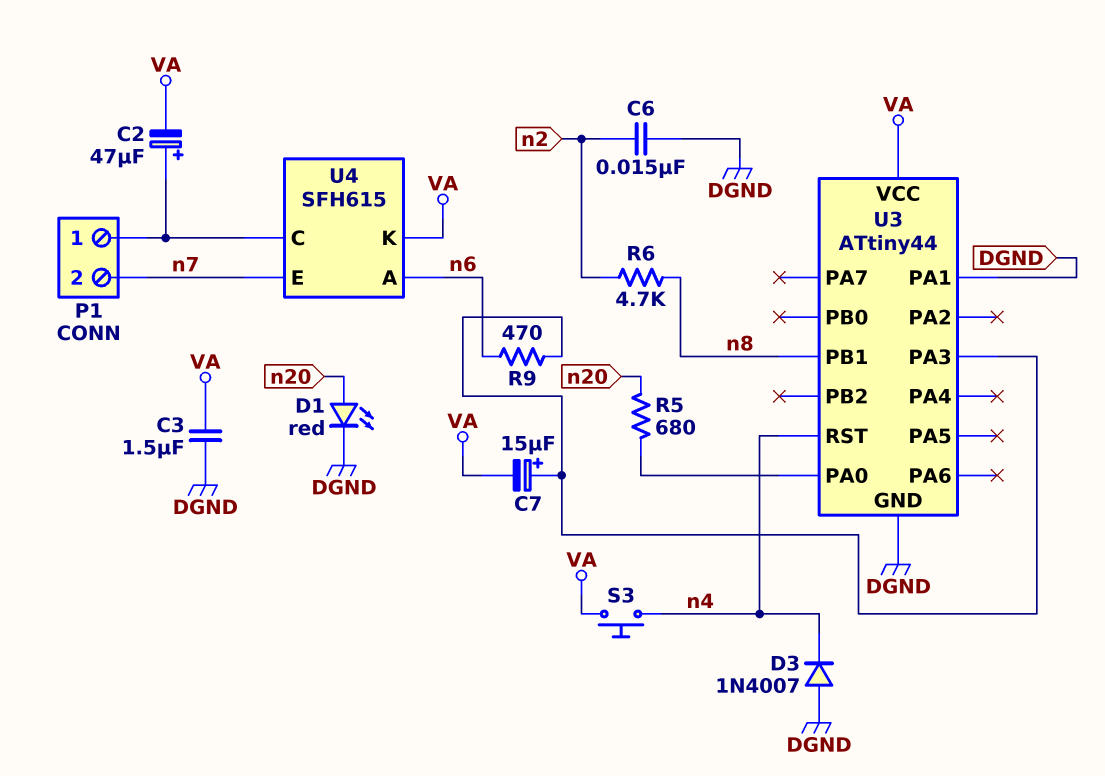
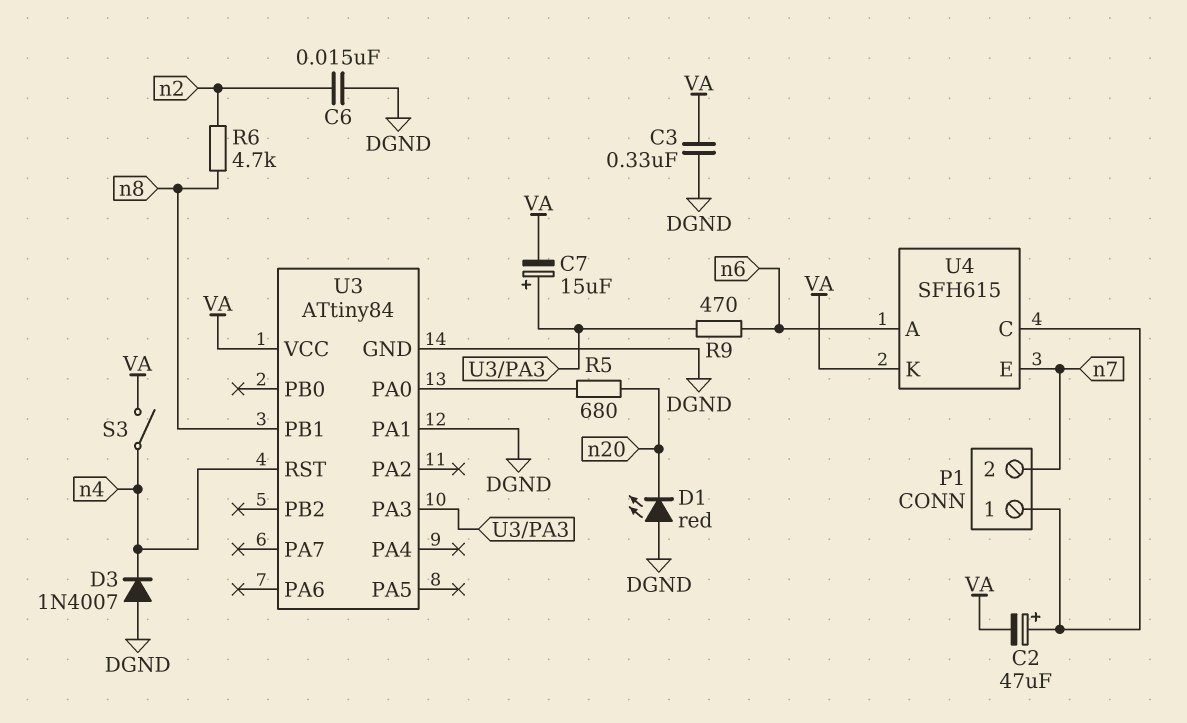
C3: 1.5uF (DGND, VA) -> 330nF (DGND, VA)
D1: LED red (A n20, K DGND) -> LED red (A DGND, K n20)
S3: button (VA, n4) -> switch (VA, n4)
U3: ATtiny44 -> ATtiny84

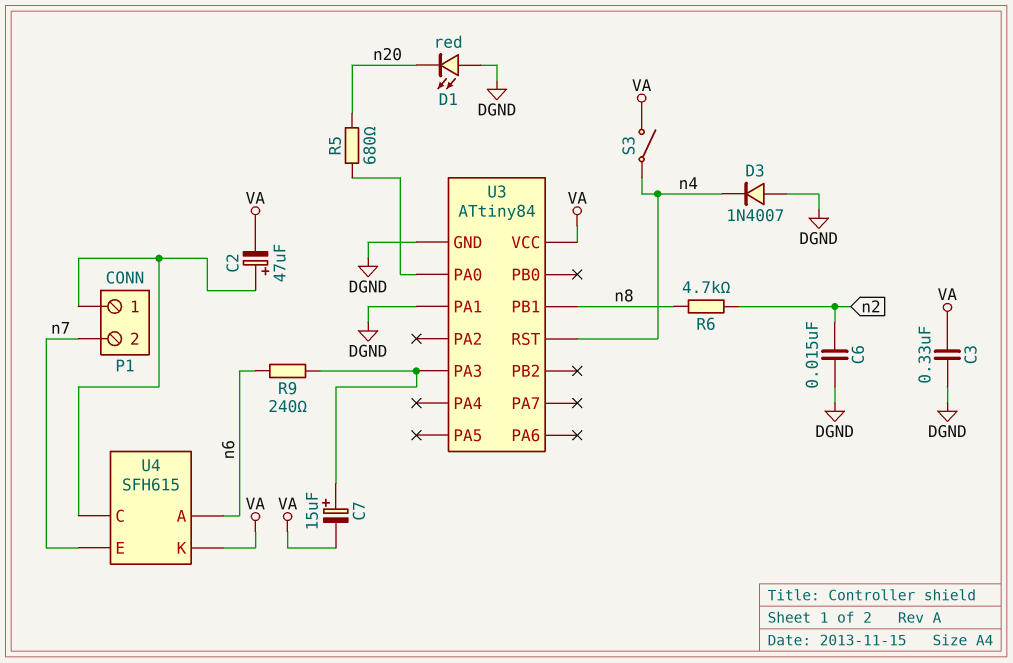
R9: 470 (U3/PA3, n6) -> 240 (U3/PA3, n6)

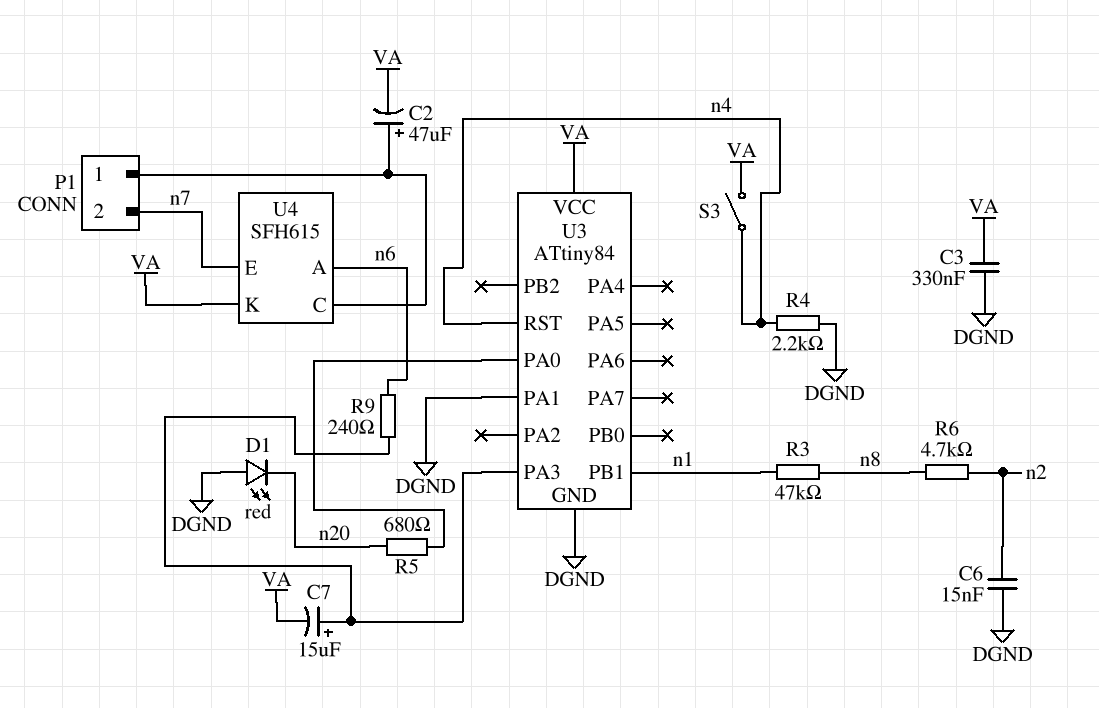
D3: diode 1N4007 (A DGND, K n4) -> none
R3: none -> 47k (n1, n8)
R4: none -> 2.2k (DGND, n4)
U3 pin PB1: n8 -> n1

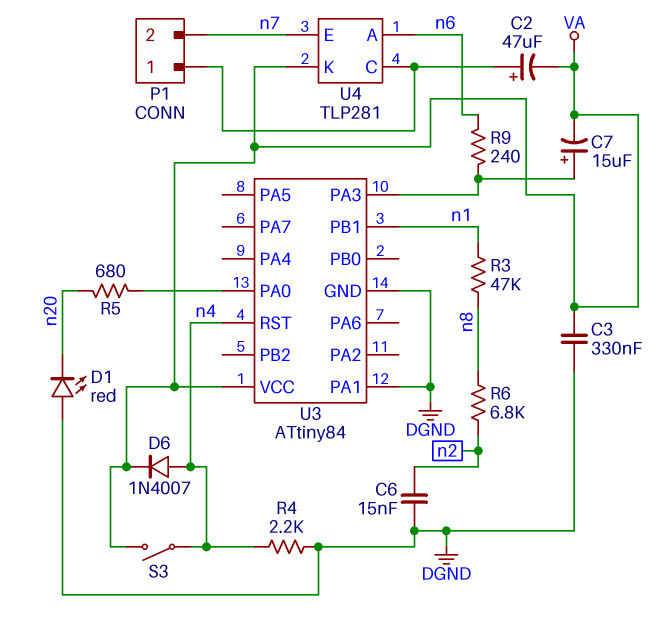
D6: none -> diode 1N4007 (A n4, K VA)
R6: 4.7k (n2, n8) -> 6.8k (n2, n8)
U4: SFH615 -> TLP281

